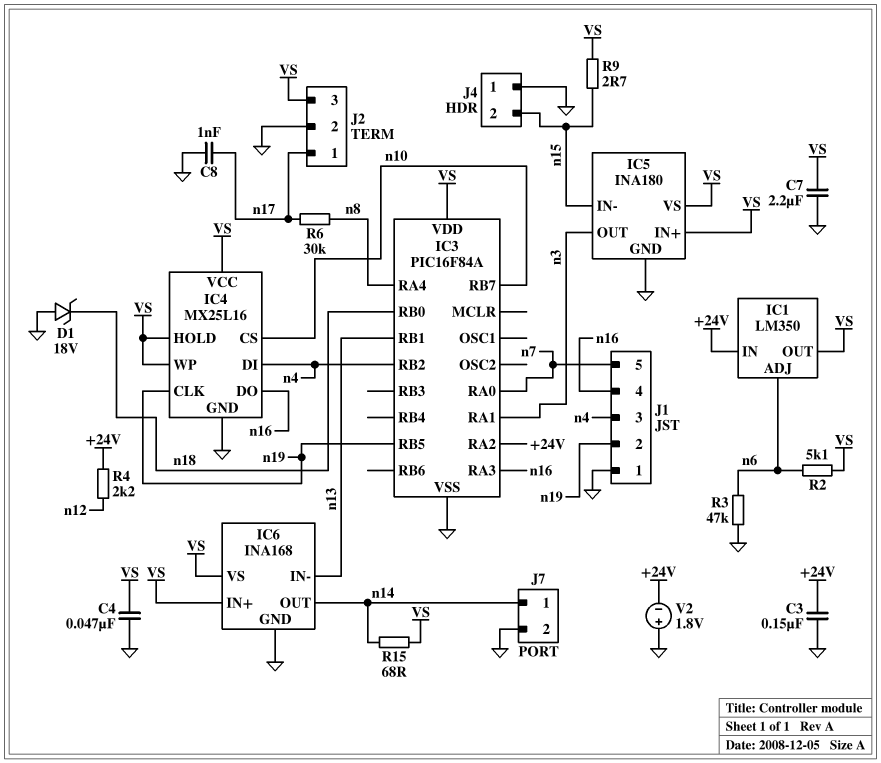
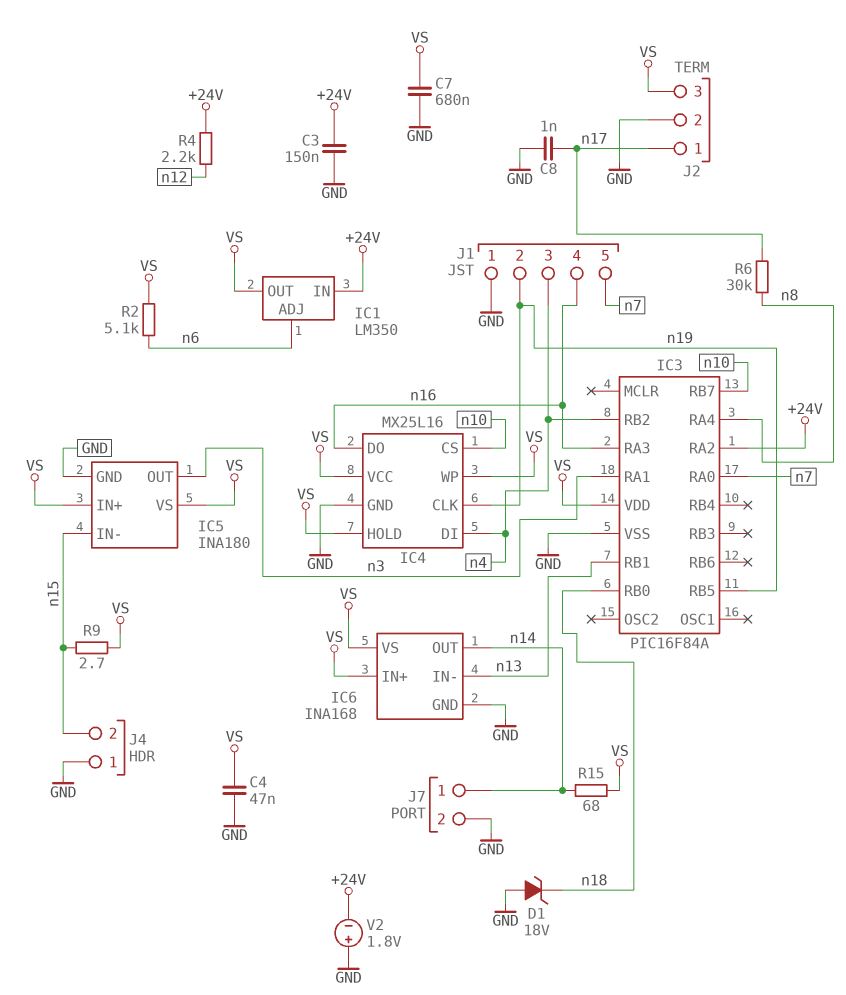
C7: 2.2uF (GND, VS) -> 680nF (GND, VS)
R3: 47k (GND, n6) -> none

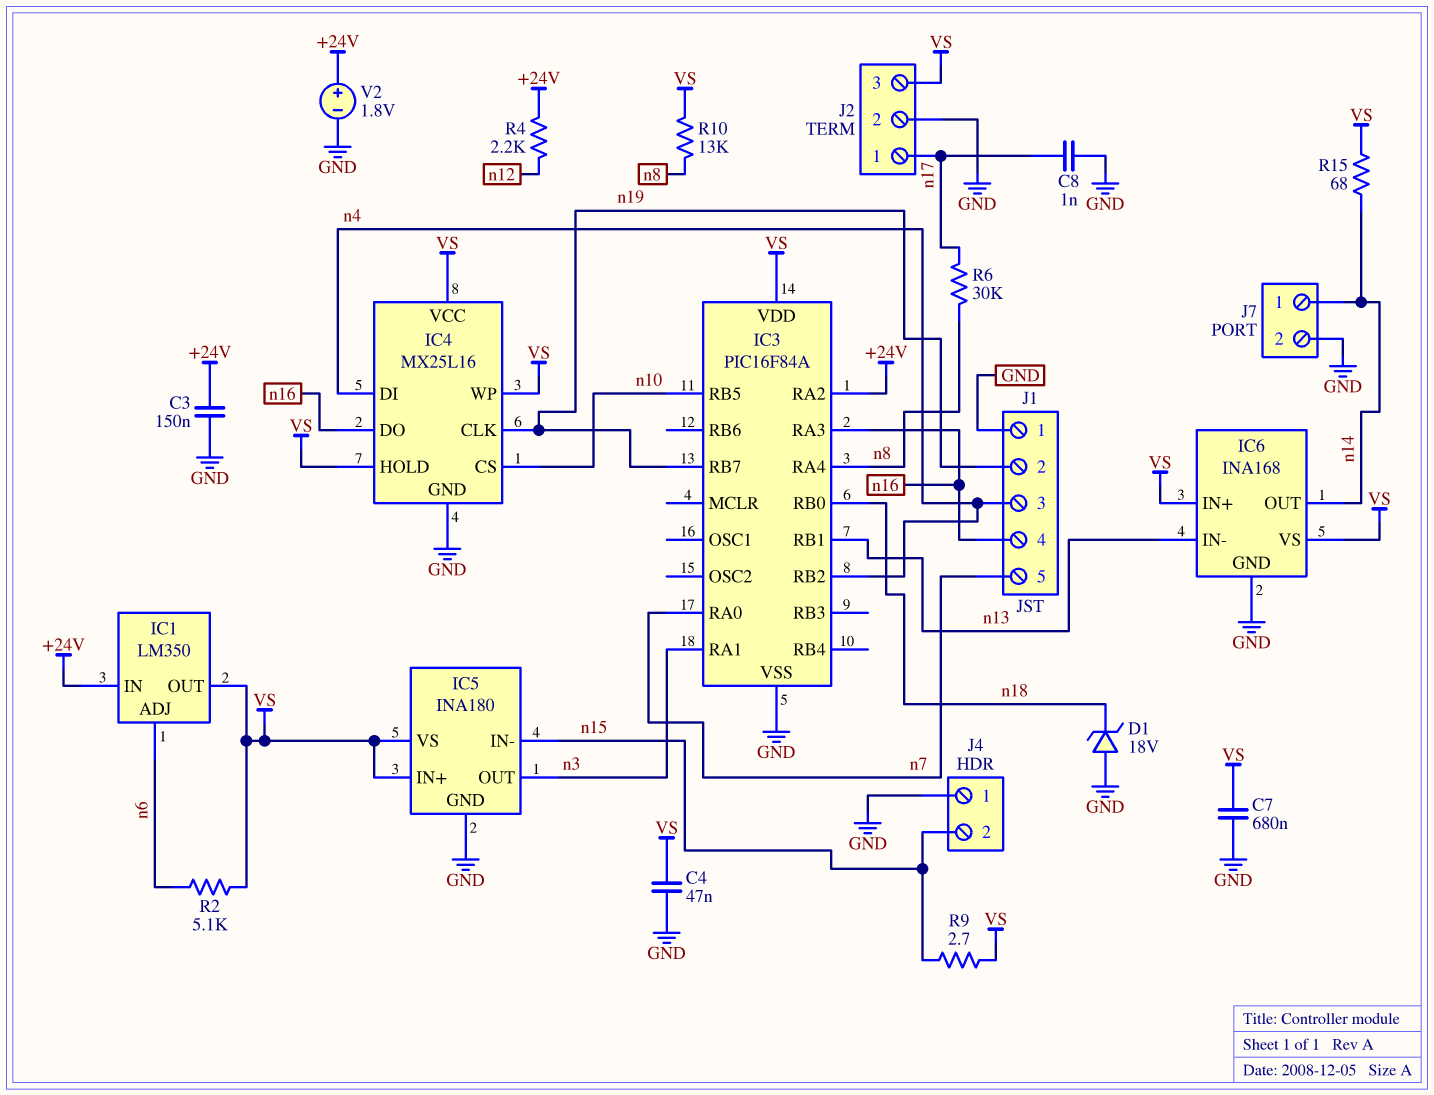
IC3 pin RB5: n19 -> n10
IC3 pin RB7: n10 -> n19
R10: none -> 13k (VS, n8)
V2: 1.8V (plus GND, minus +24V) -> 1.8V (plus +24V, minus GND)

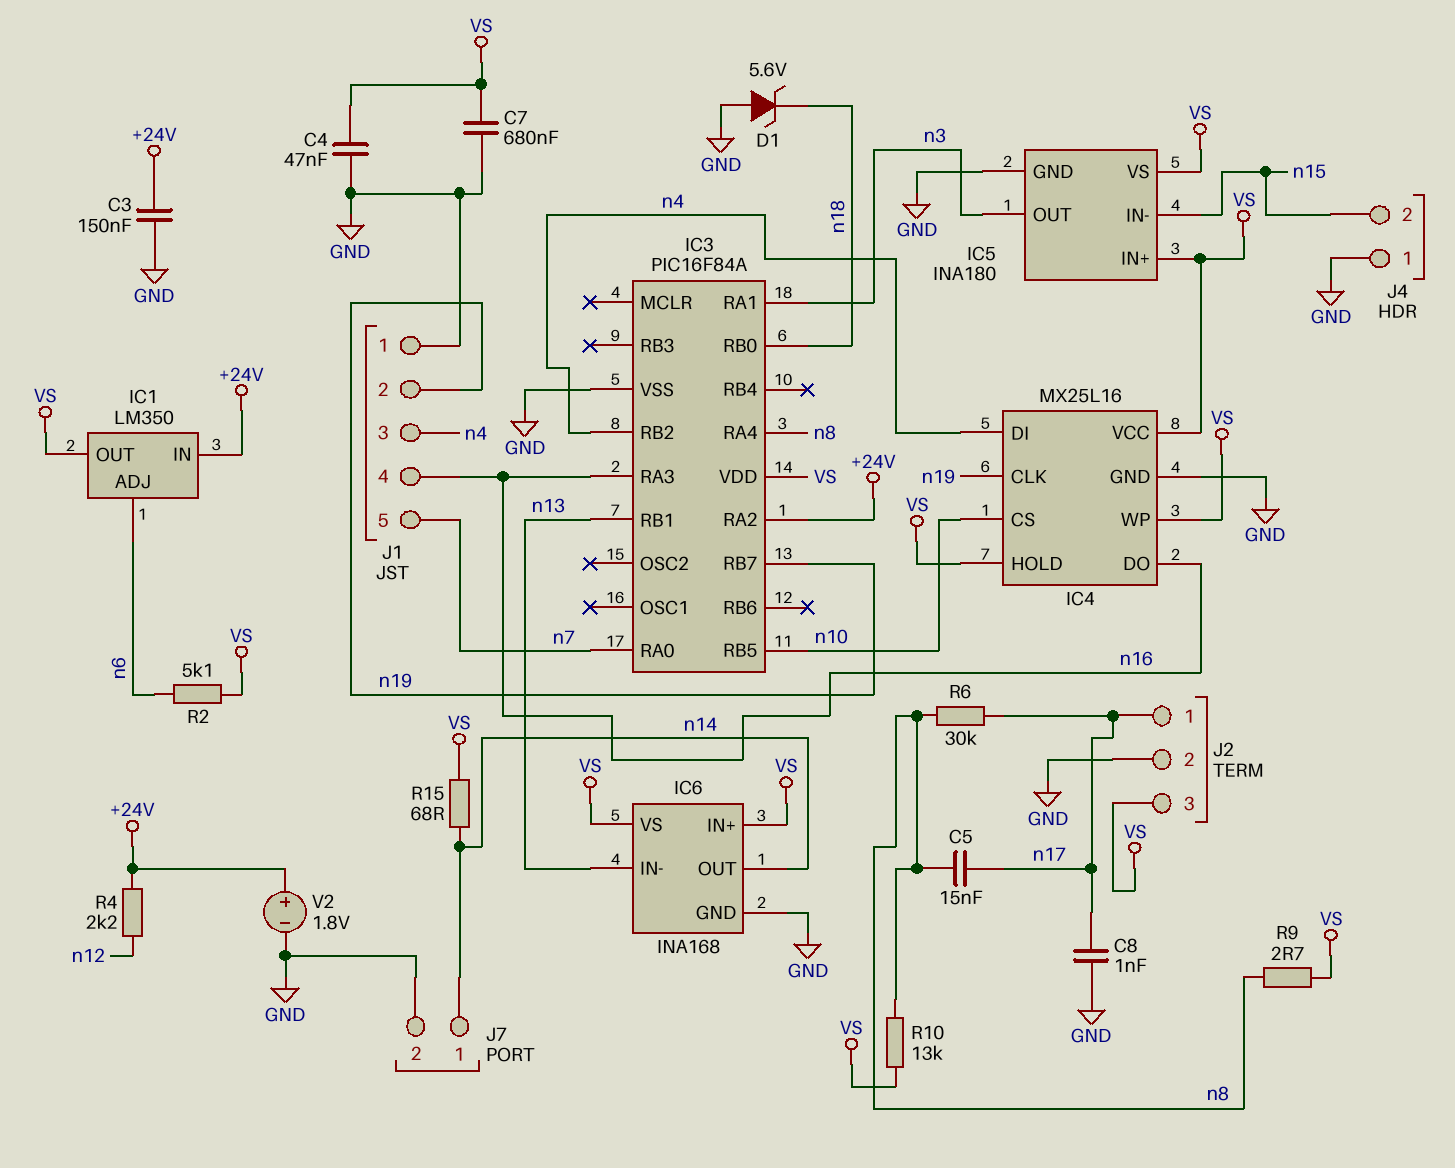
C5: none -> 15nF (n8, n17)
D1: zener 18V (A GND, K n18) -> zener 5.6V (A GND, K n18)
R9: 2.7 (VS, n15) -> 2.7 (VS, n8)

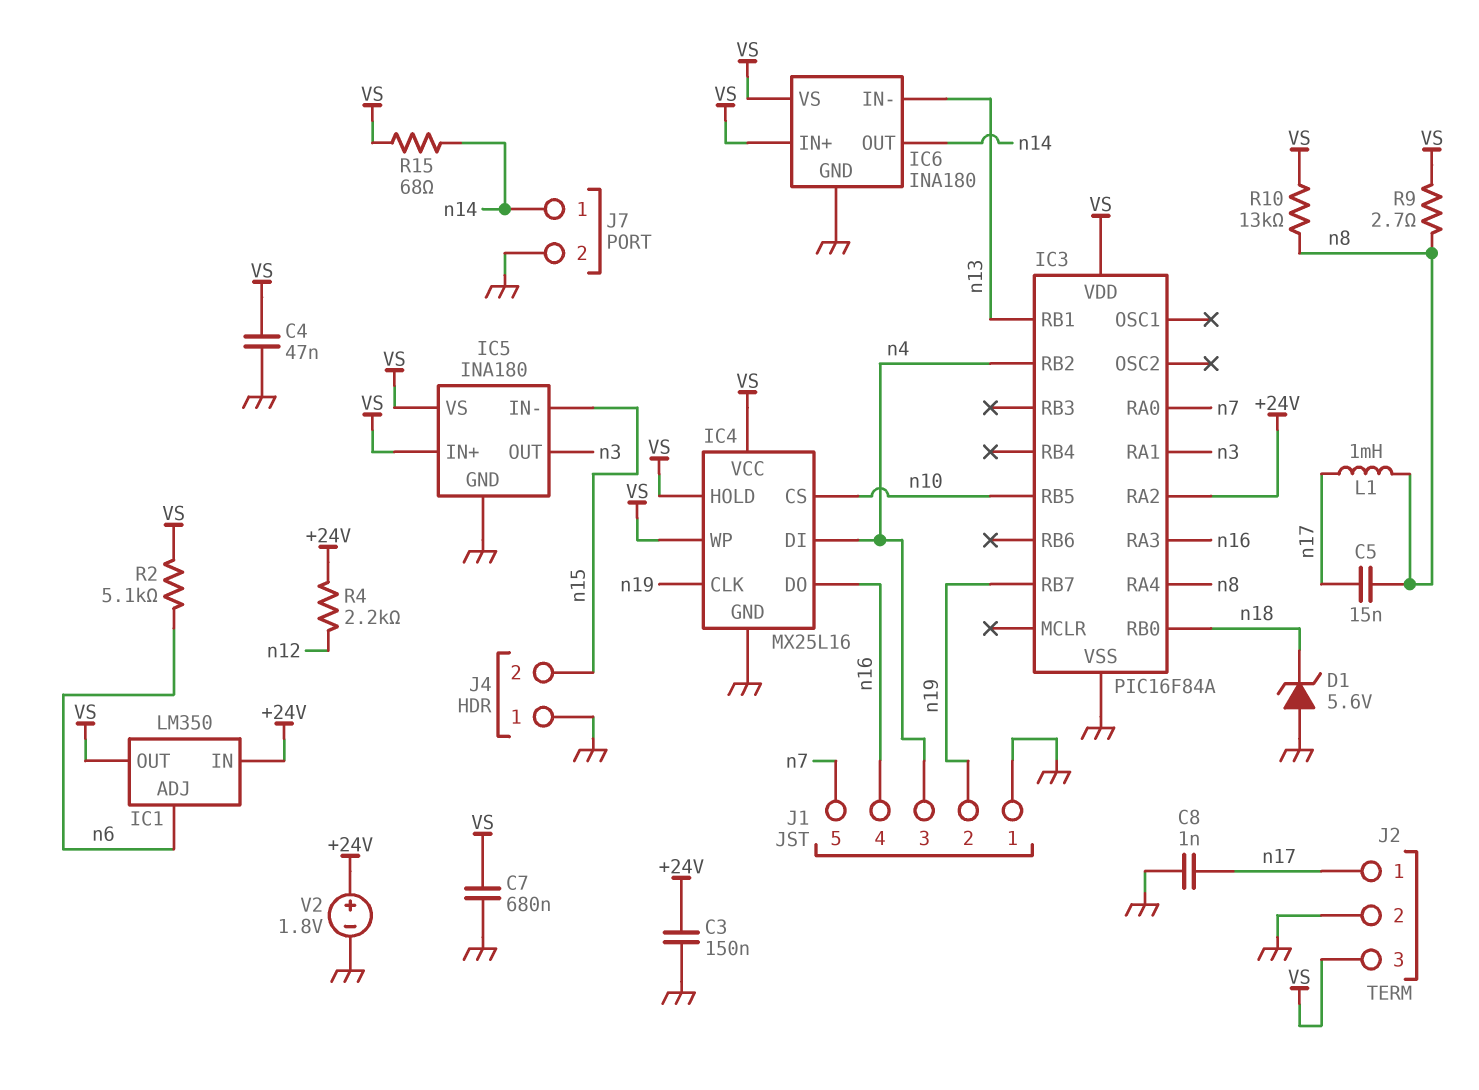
IC6: INA168 -> INA180
L1: none -> 1mH (n8, n17)
R6: 30k (n8, n17) -> none

